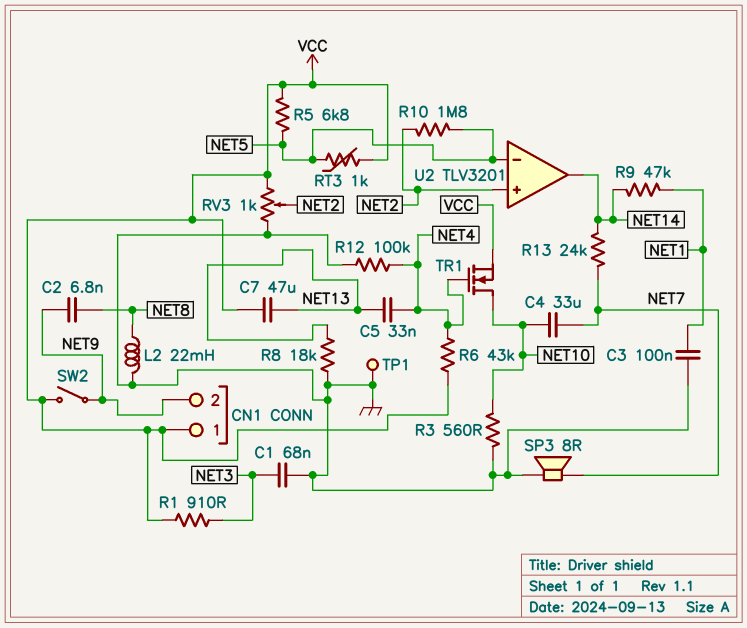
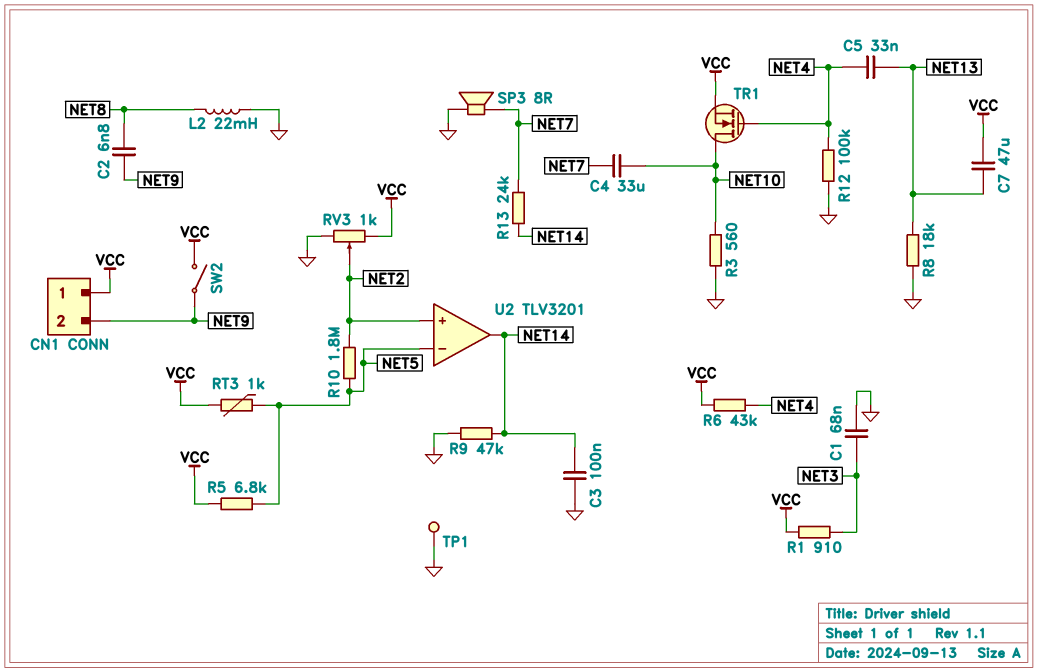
C3: 100nF (GND, NET1) -> 100nF (GND, NET14)
R9: 47k (NET1, NET14) -> 47k (GND, NET14)

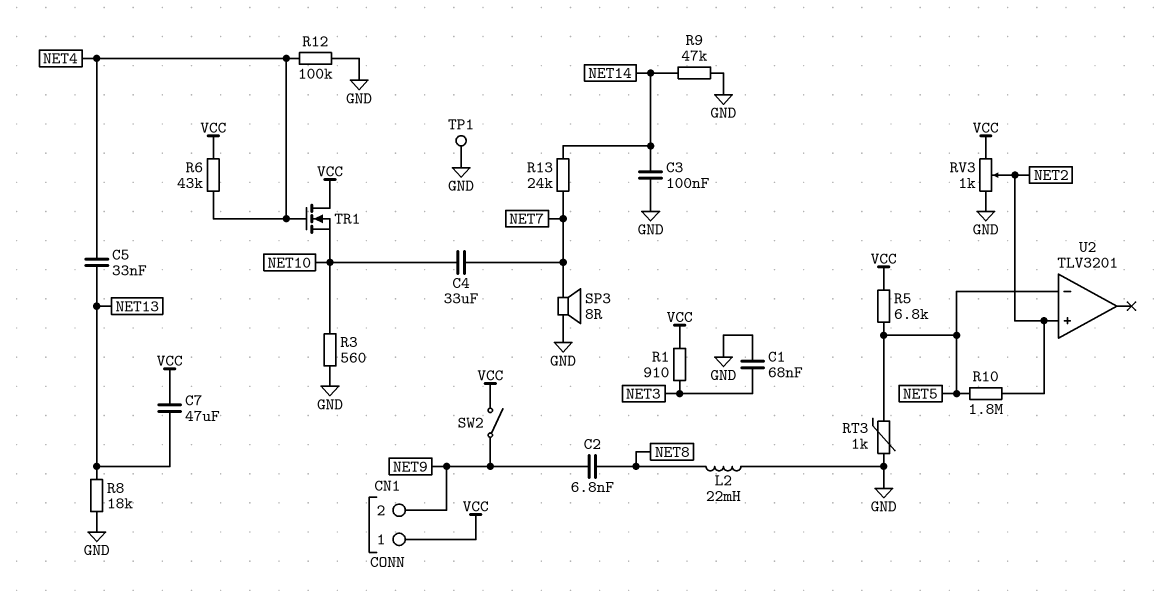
RT3: 1k (NET5, VCC) -> 1k (GND, NET5)
TR1: NMOS (G NET4, D NET10, S VCC) -> NMOS (G NET4, D VCC, S NET10)
U2 pin out: NET14 -> none

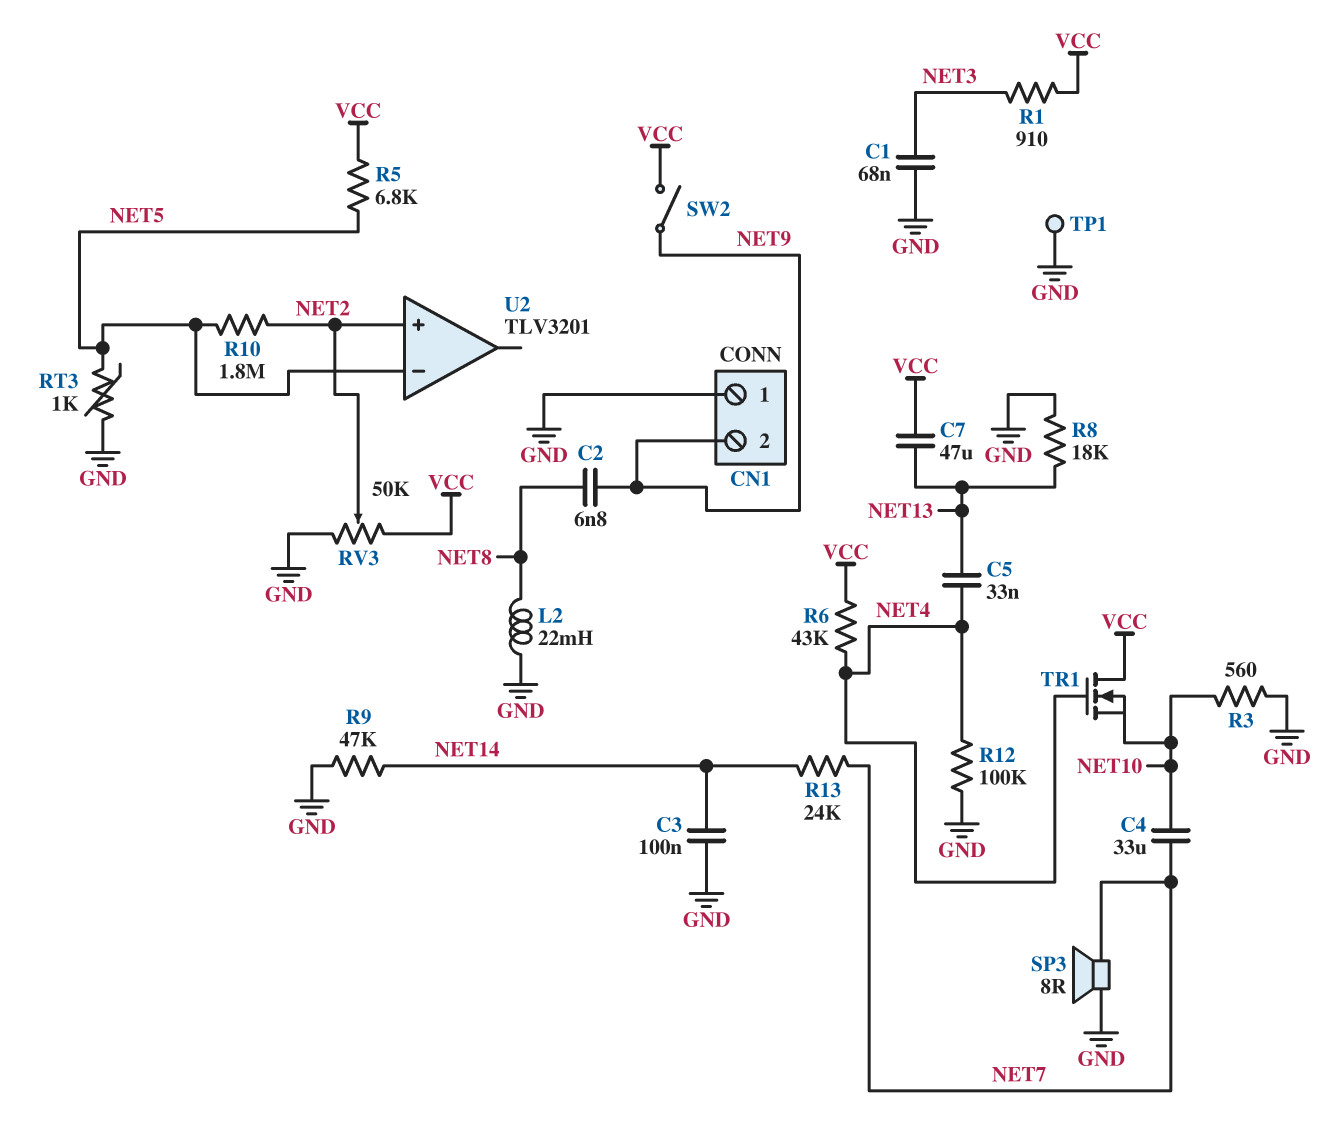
CN1 pin 1: VCC -> GND
RV3: 1k (GND, VCC, wiper NET2) -> 50k (GND, VCC, wiper NET2)

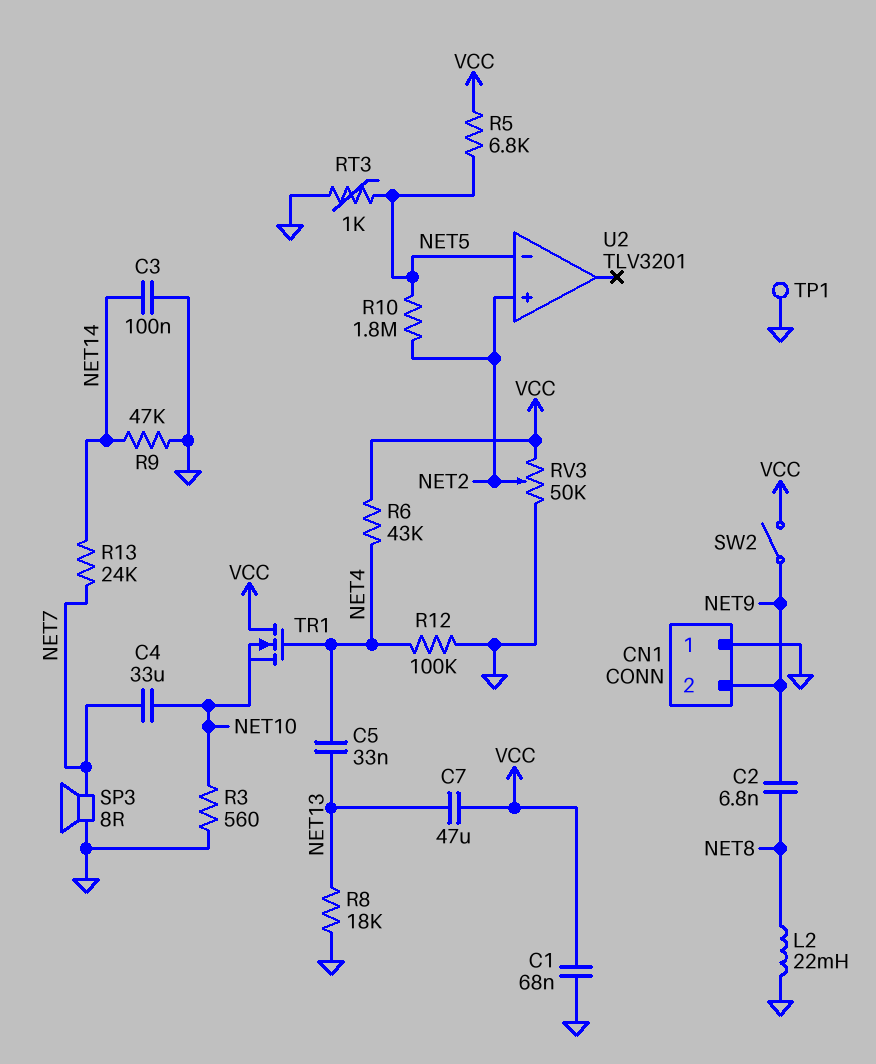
C1: 68nF (GND, NET3) -> 68nF (GND, VCC)
R1: 910 (NET3, VCC) -> none

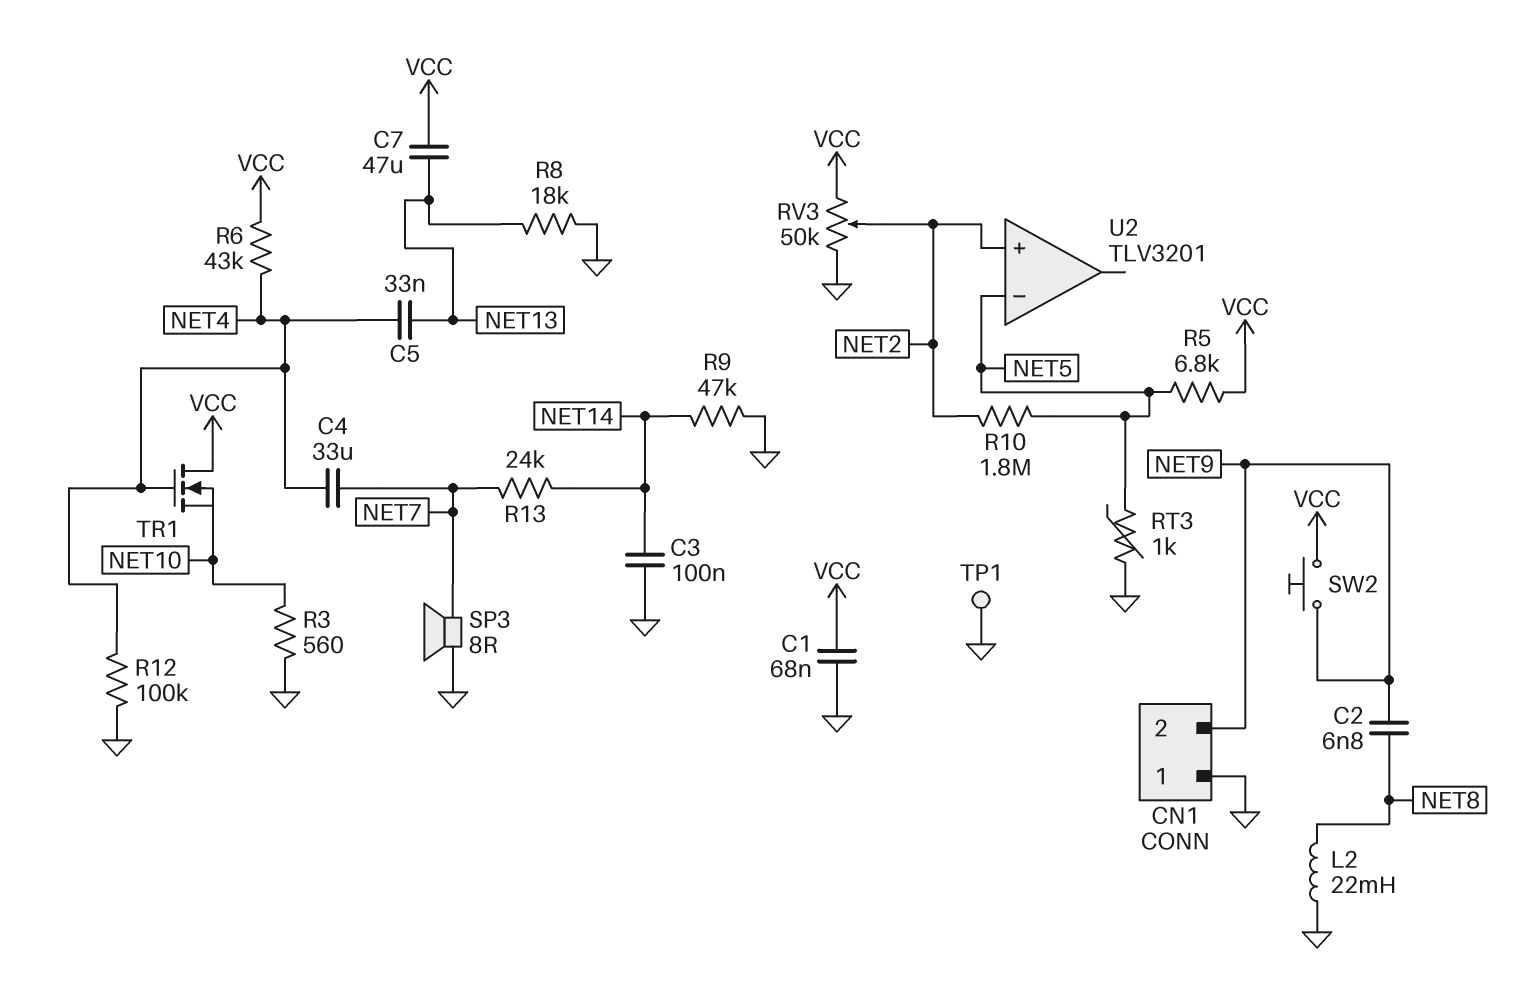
C4: 33uF (NET7, NET10) -> 33uF (NET4, NET7)
SW2: switch (NET9, VCC) -> button (NET9, VCC)

